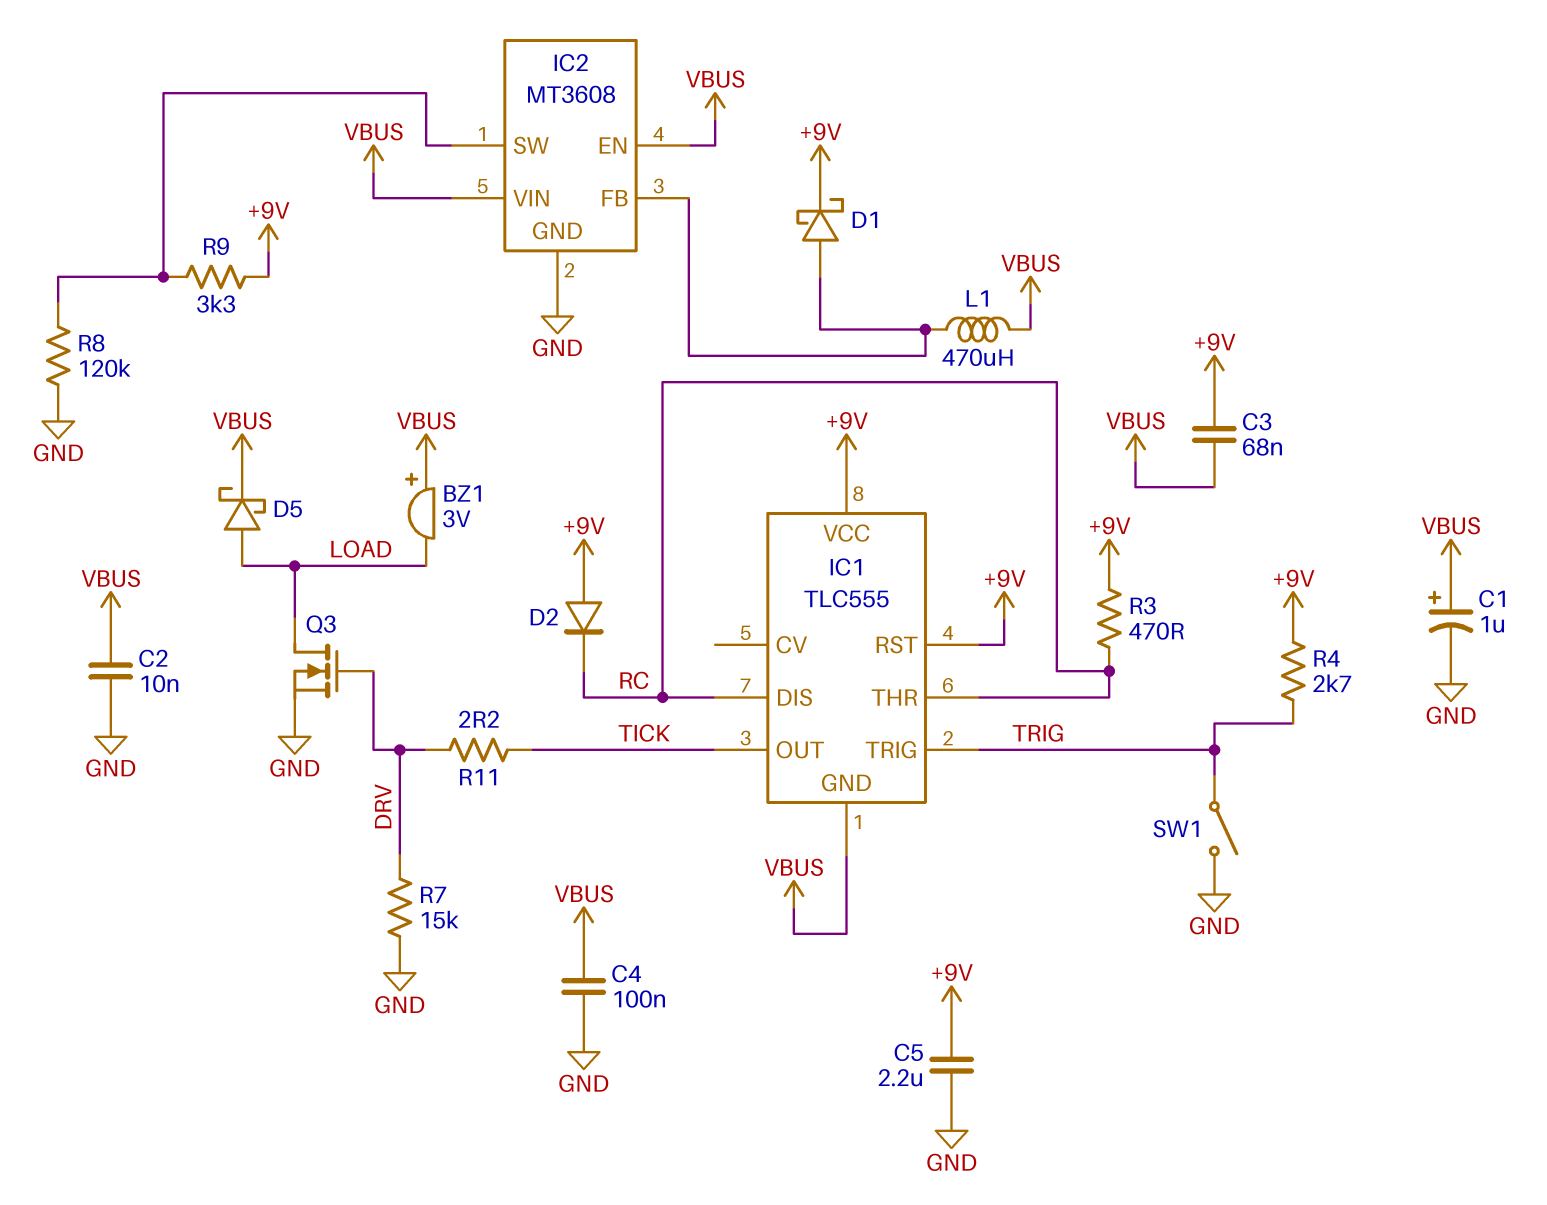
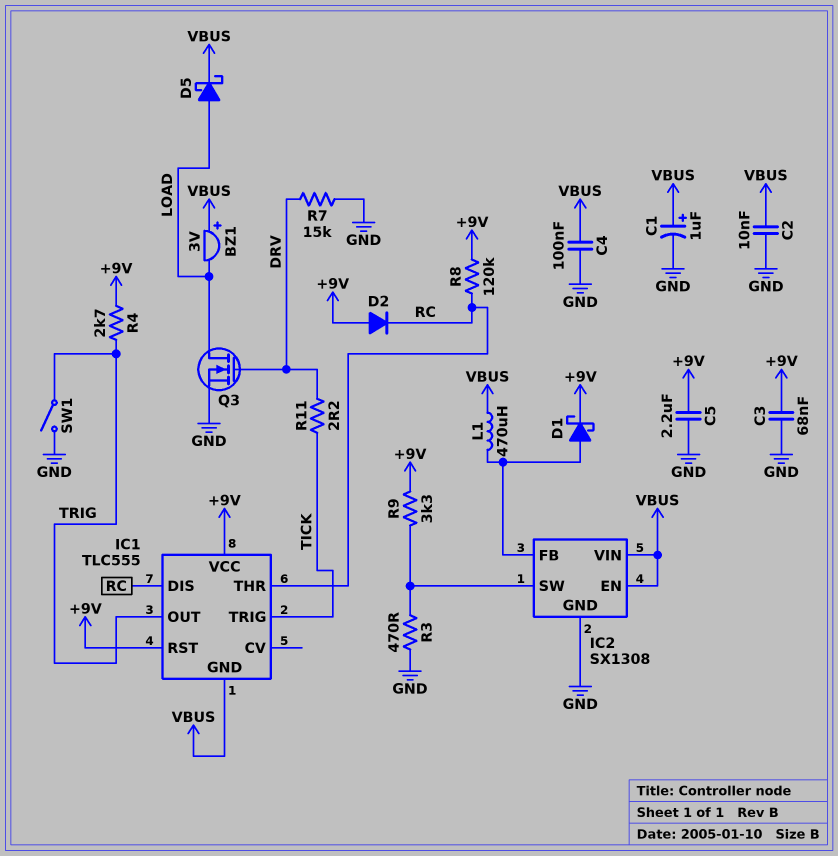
C3: 68nF (+9V, VBUS) -> 68nF (+9V, GND)
IC1 pin OUT: TICK -> TRIG
IC1 pin TRIG: TRIG -> TICK
IC2: MT3608 -> SX1308
R3: 470 (+9V, RC) -> 470 (GND, IC2/SW)
R8: 120k (GND, IC2/SW) -> 120k (+9V, RC)

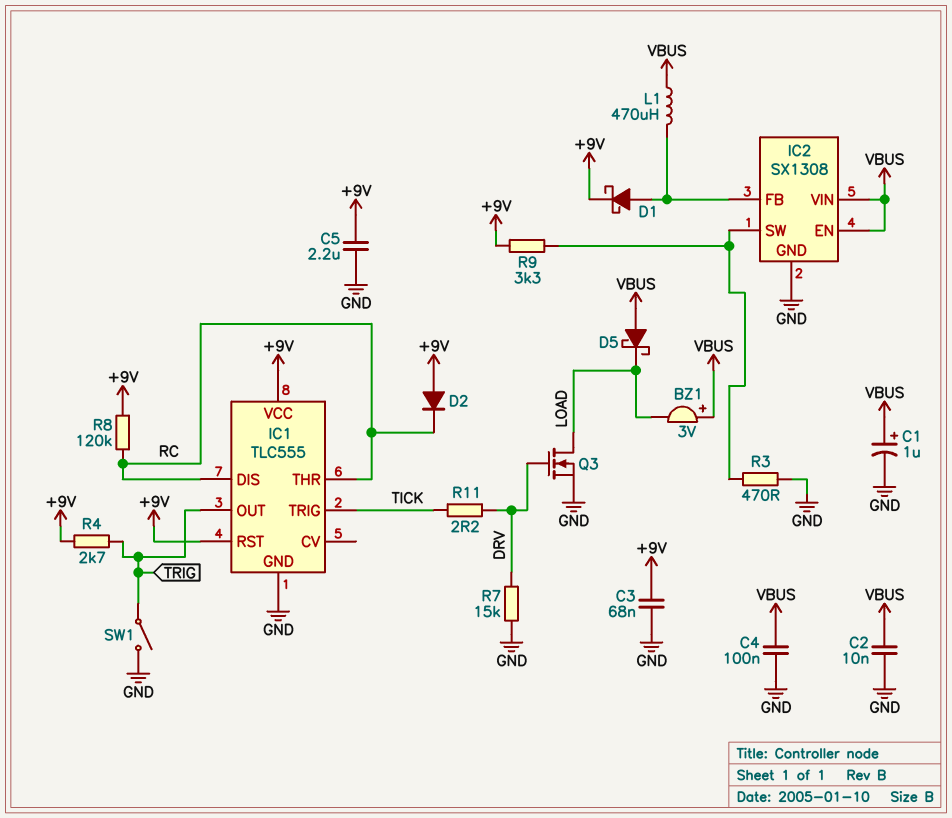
D5: schottky (A LOAD, K VBUS) -> schottky (A VBUS, K LOAD)
IC1 pin GND: VBUS -> GND

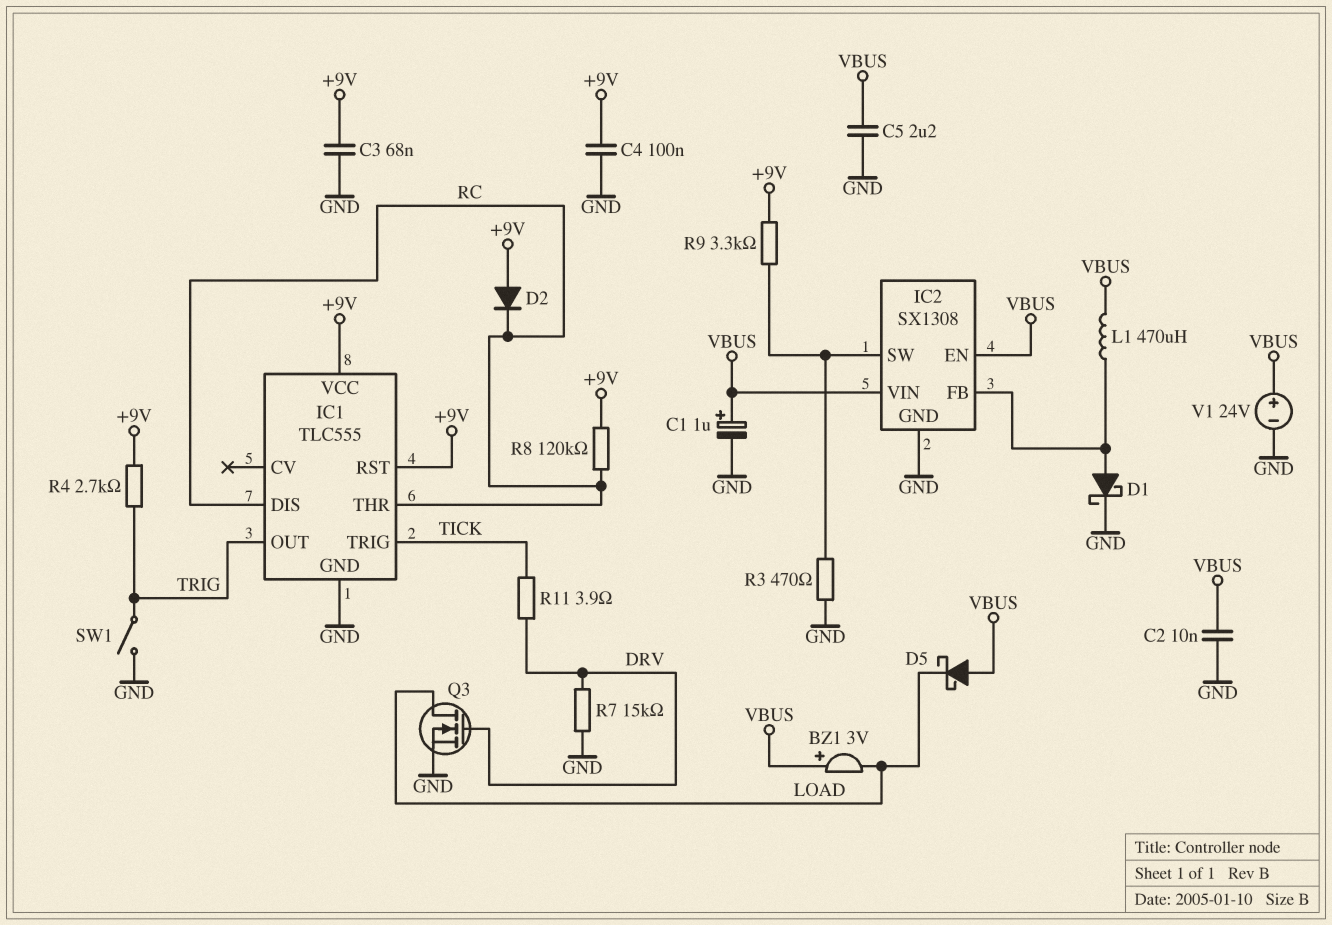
C4: 100nF (GND, VBUS) -> 100nF (+9V, GND)
C5: 2.2uF (+9V, GND) -> 2.2uF (GND, VBUS)
D1: schottky (A IC2/FB, K +9V) -> schottky (A IC2/FB, K GND)
R11: 2.2 (DRV, TICK) -> 3.9 (DRV, TICK)
V1: none -> 24V (plus VBUS, minus GND)

